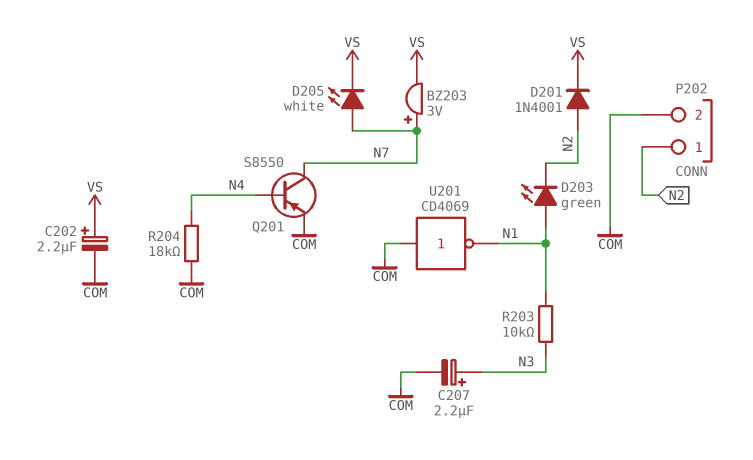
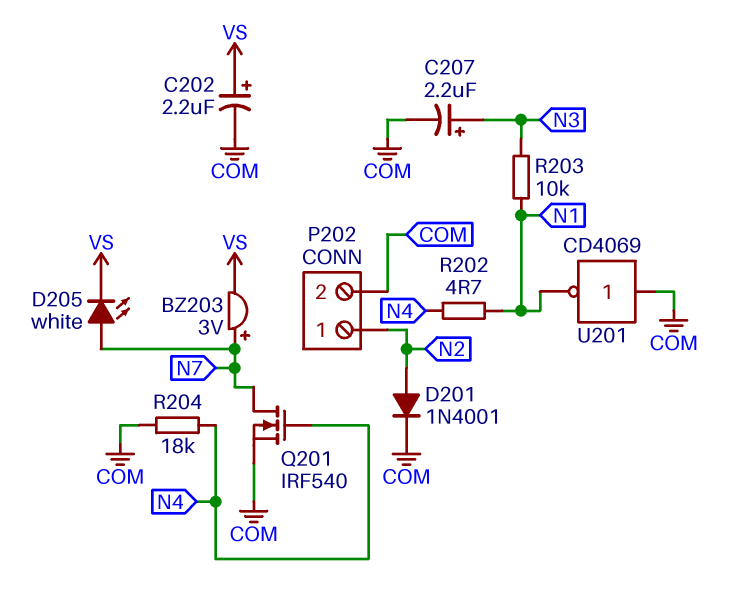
D201: diode 1N4001 (A N2, K VS) -> diode 1N4001 (A N2, K COM)
D203: LED green (A N1, K N2) -> none
Q201: PNP S8550 (B N4, C N7, E COM) -> NMOS IRF540 (G N4, D N7, S COM)
R202: none -> 4.7 (N1, N4)

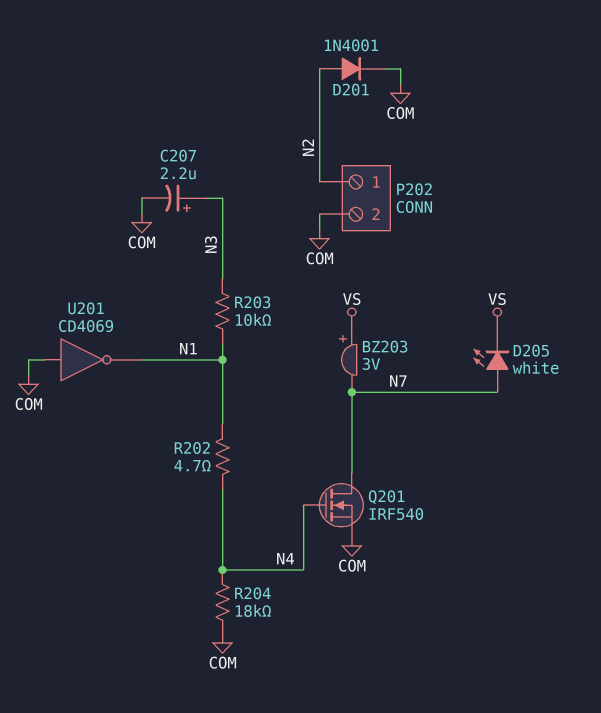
BZ203: buzzer 3V (plus N7, minus VS) -> buzzer 3V (plus VS, minus N7)
C202: 2.2uF (plus VS, minus COM) -> none

